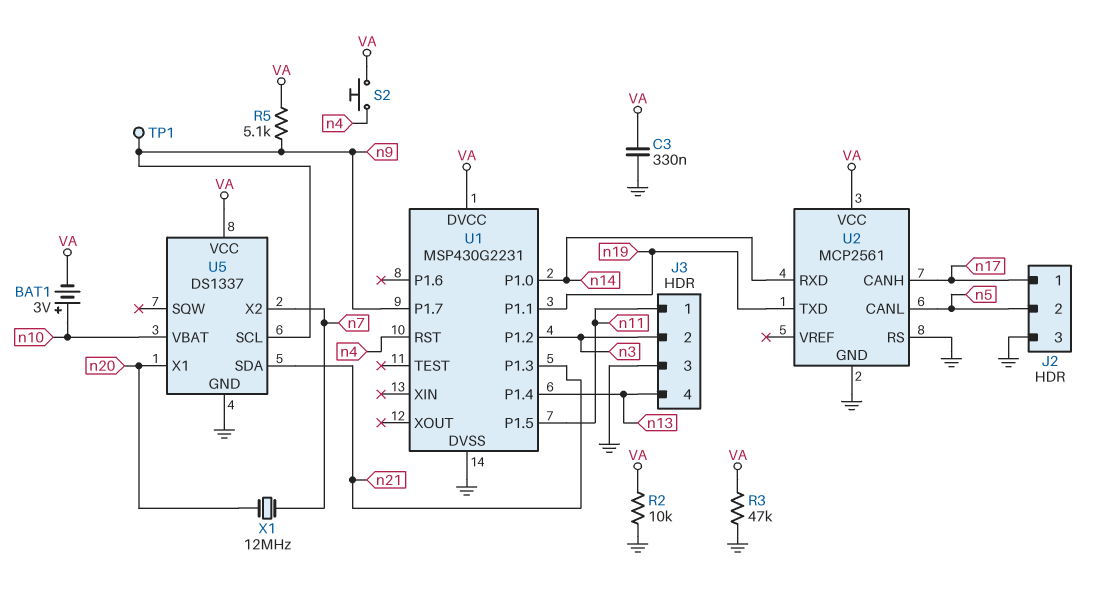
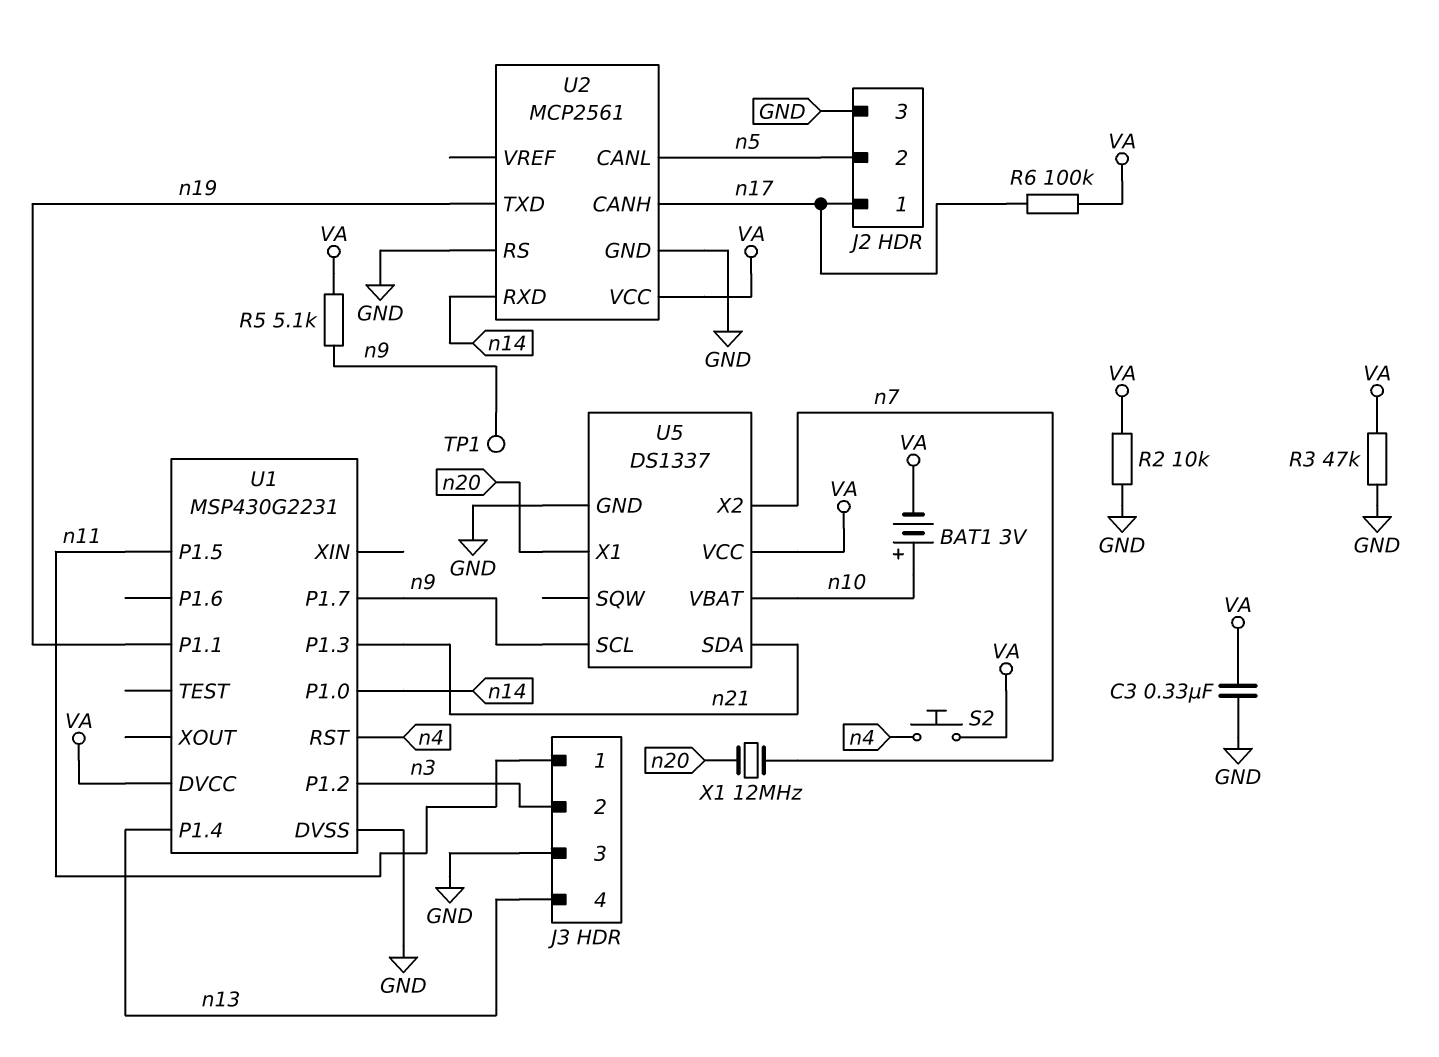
R6: none -> 100k (VA, n17)

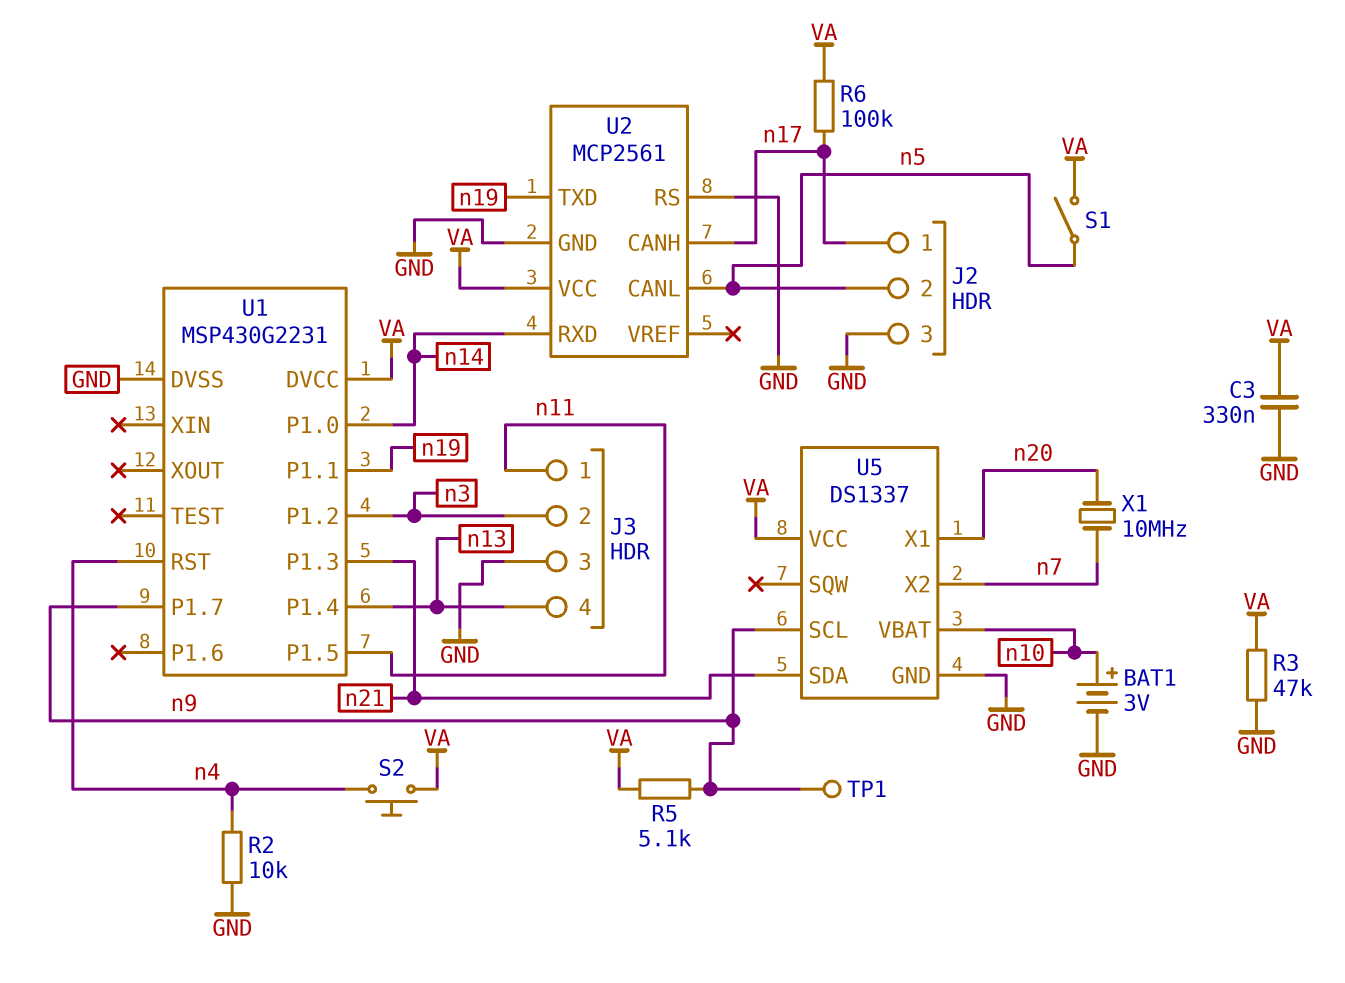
BAT1: 3V (plus n10, minus VA) -> 3V (plus n10, minus GND)
R2: 10k (GND, VA) -> 10k (GND, n4)
S1: none -> switch (VA, n5)
X1: 12MHz (n7, n20) -> 10MHz (n7, n20)

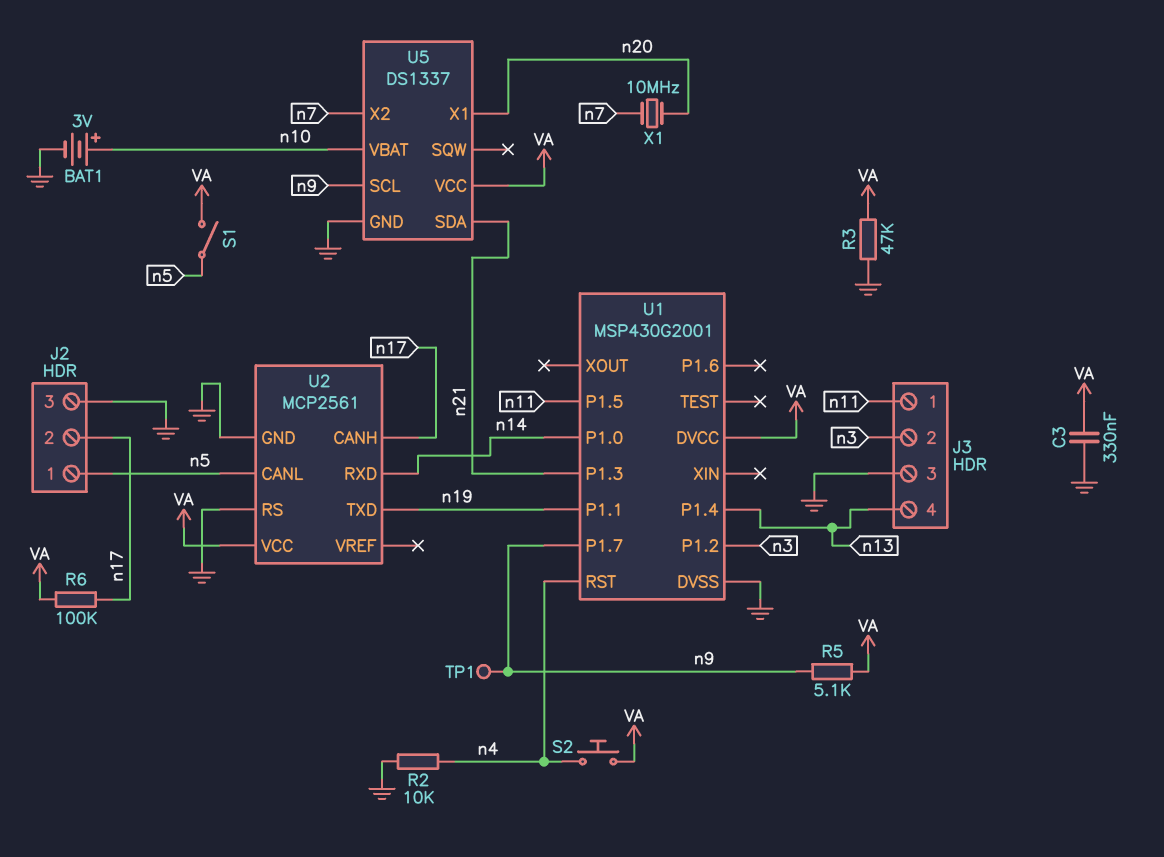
J2 pin 1: n17 -> n5
J2 pin 2: n5 -> n17
U1: MSP430G2231 -> MSP430G2001

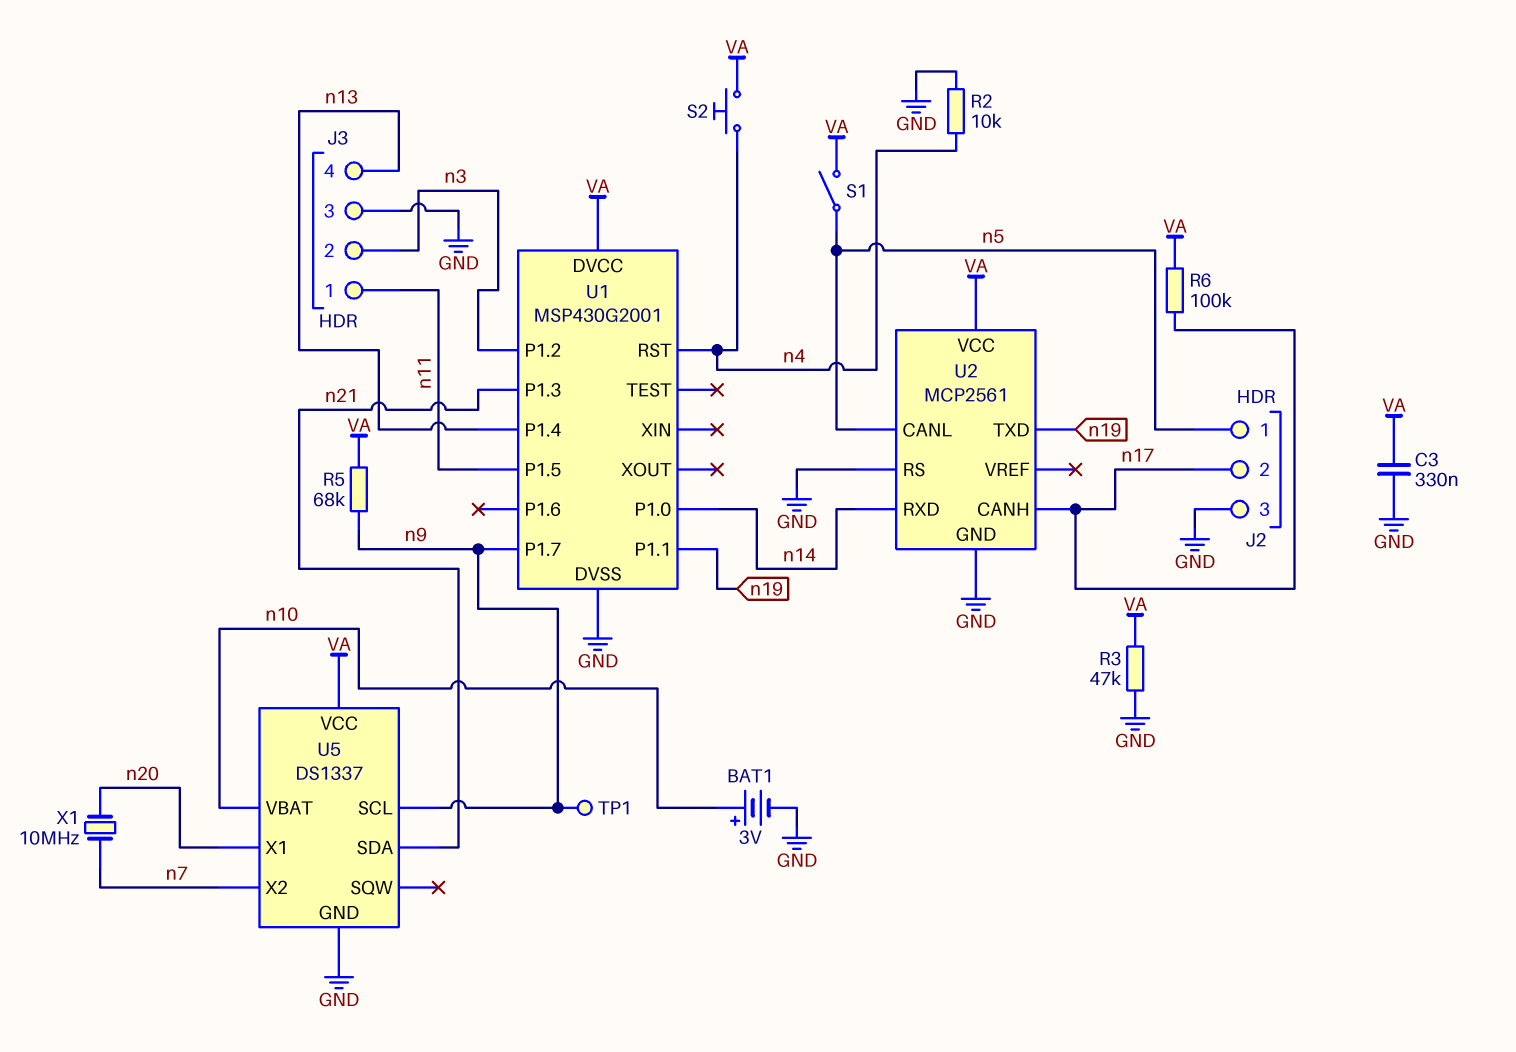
R5: 5.1k (VA, n9) -> 68k (VA, n9)

